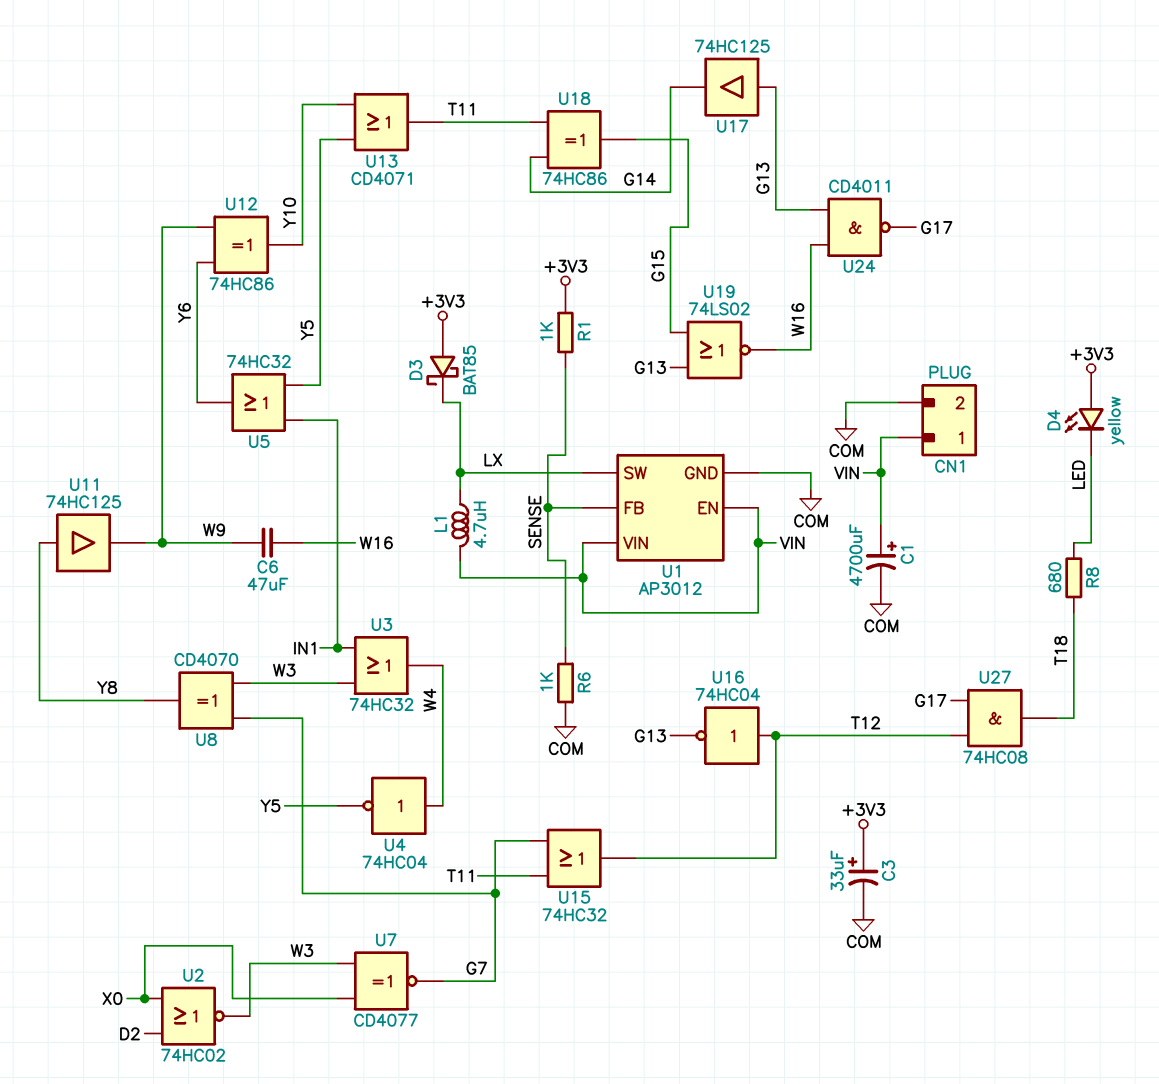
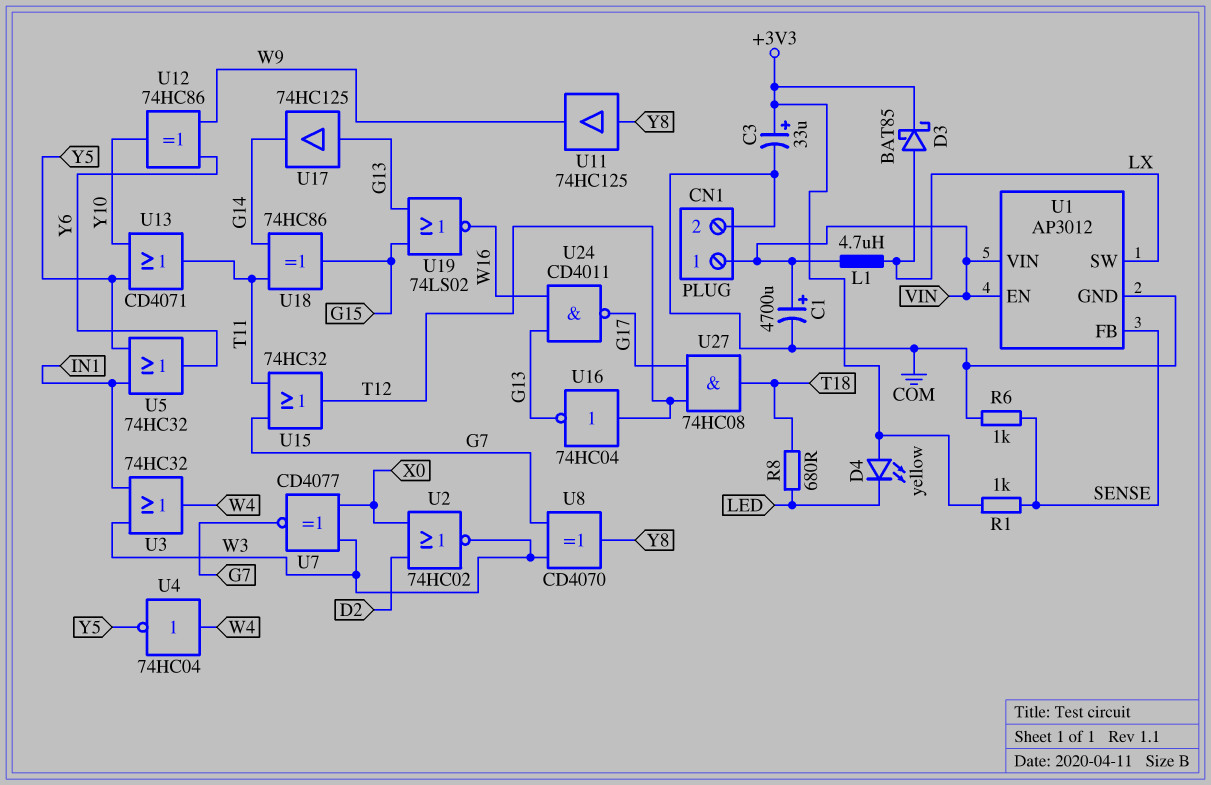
C6: 47uF (W9, W16) -> none
D3: schottky BAT85 (A +3V3, K LX) -> schottky BAT85 (A LX, K +3V3)

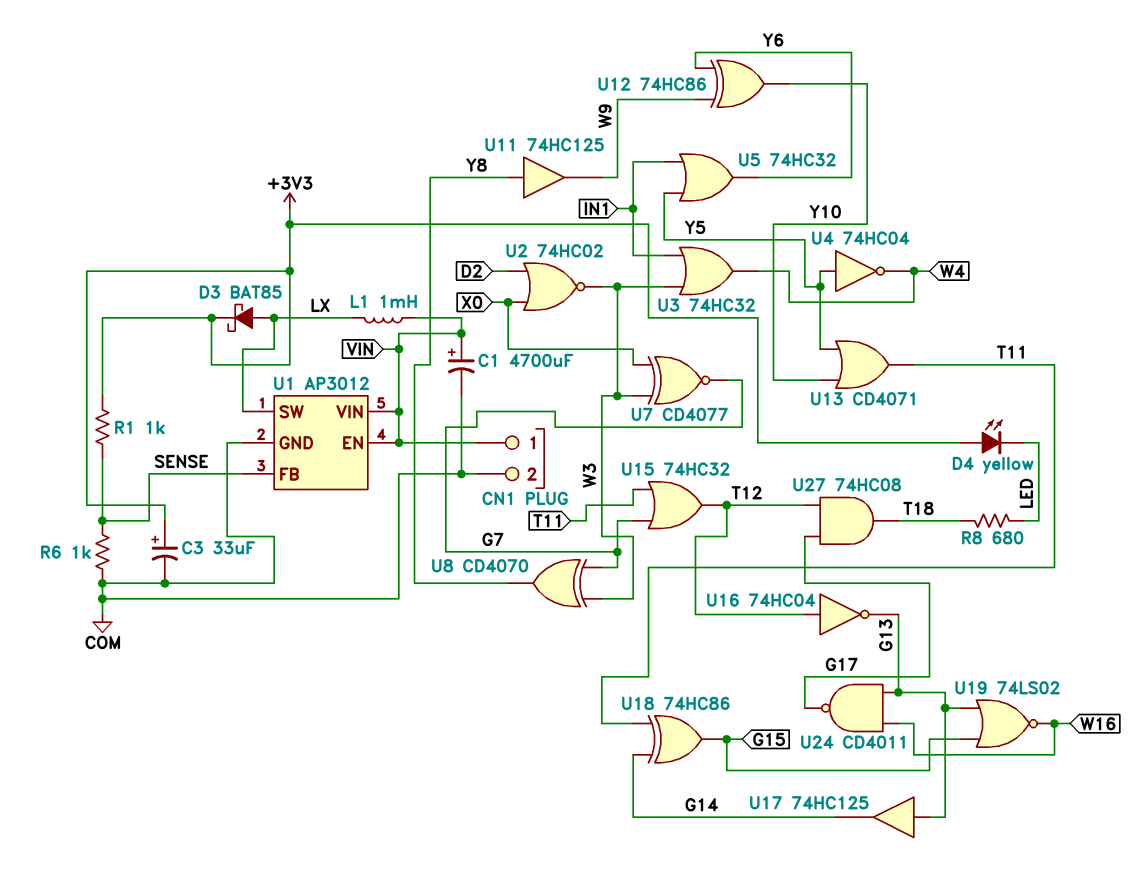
L1: 4.7uH (LX, VIN) -> 1mH (LX, VIN)
U4: NOT 74HC04 (in W4, out Y5) -> NOT 74HC04 (in Y5, out W4)

